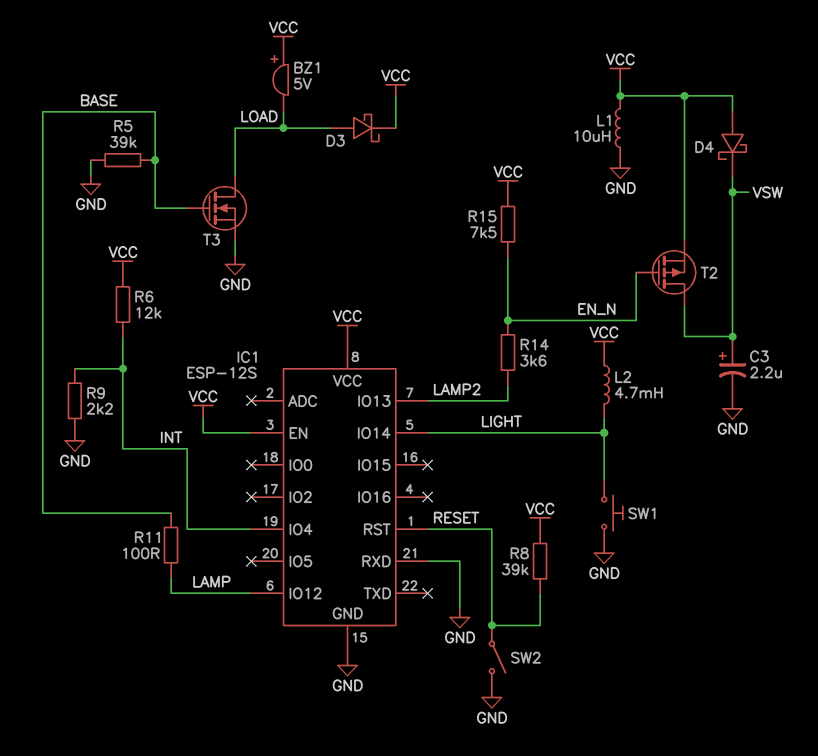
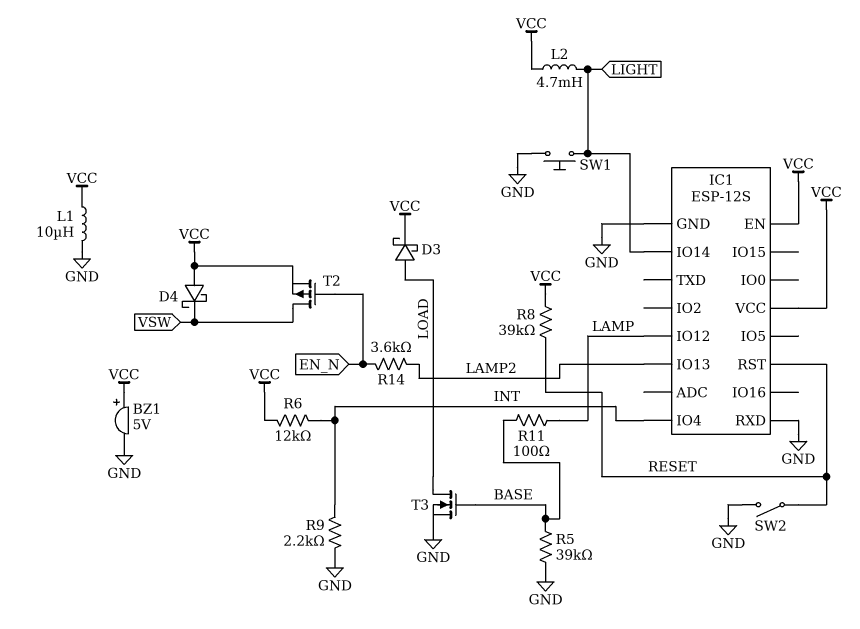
BZ1: buzzer 5V (plus VCC, minus LOAD) -> buzzer 5V (plus VCC, minus GND)
C3: 2.2uF (plus VSW, minus GND) -> none
R15: 7.5k (EN_N, VCC) -> none

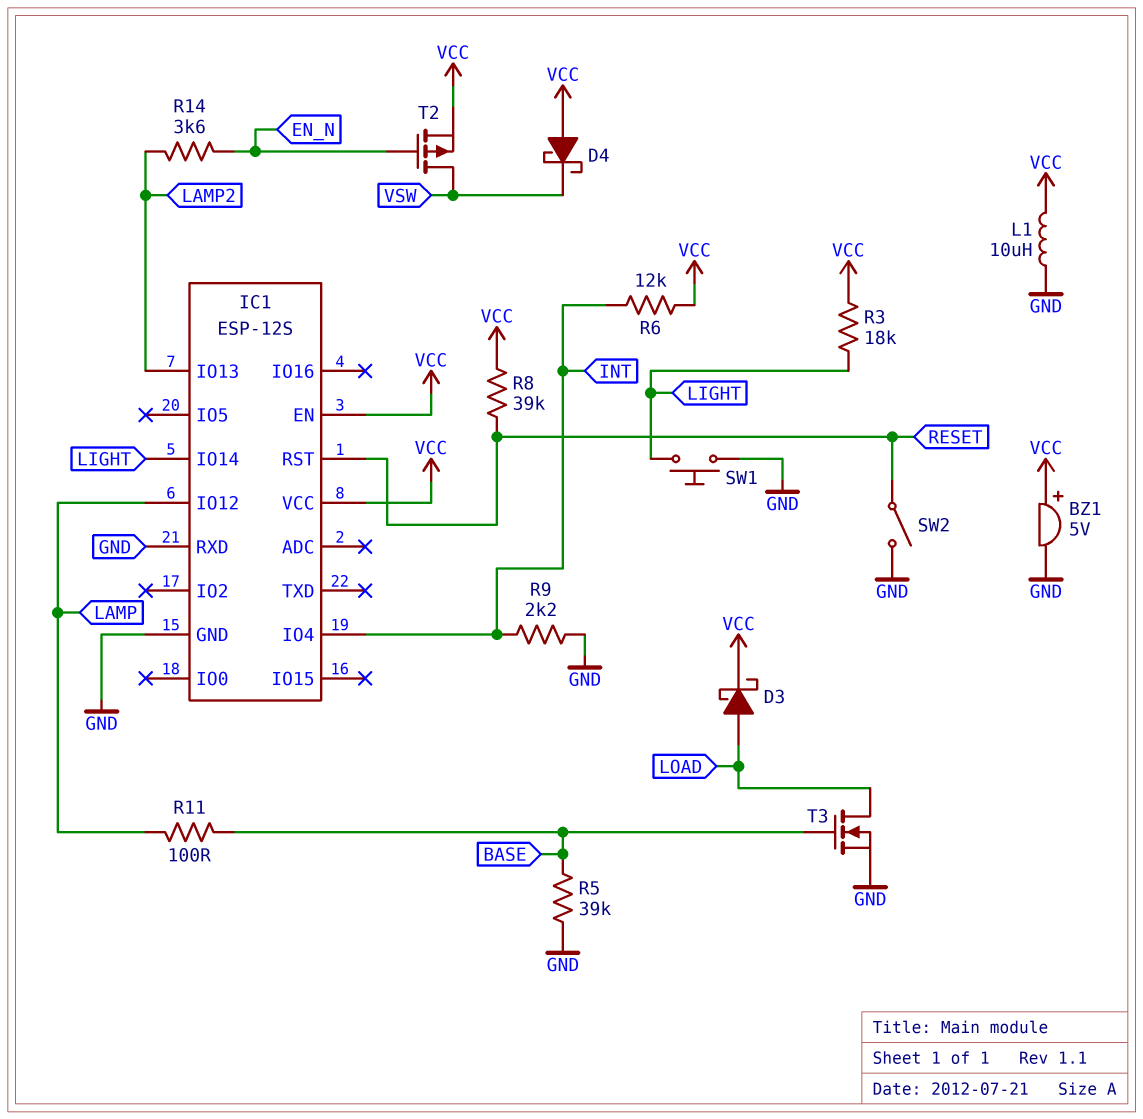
L2: 4.7mH (LIGHT, VCC) -> none
R3: none -> 18k (LIGHT, VCC)

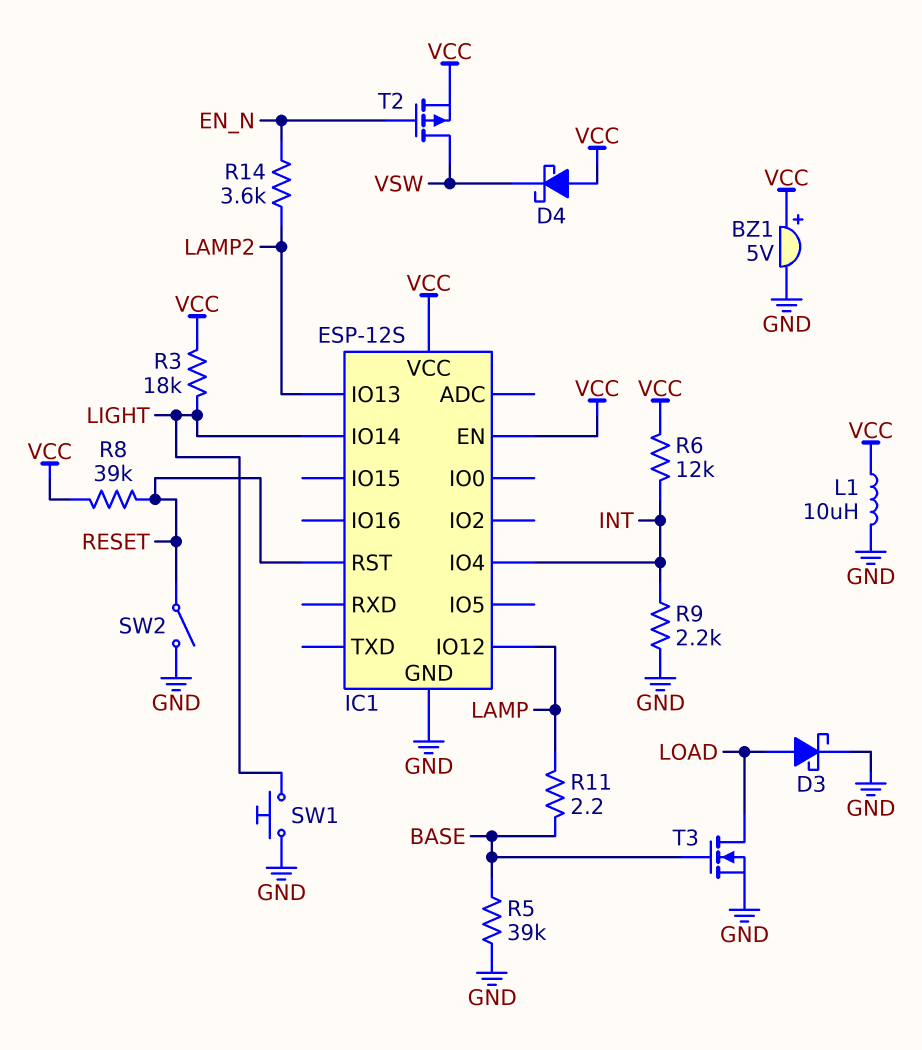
D3: schottky (A LOAD, K VCC) -> schottky (A LOAD, K GND)
IC1 pin RXD: GND -> none
R11: 100 (BASE, LAMP) -> 2.2 (BASE, LAMP)

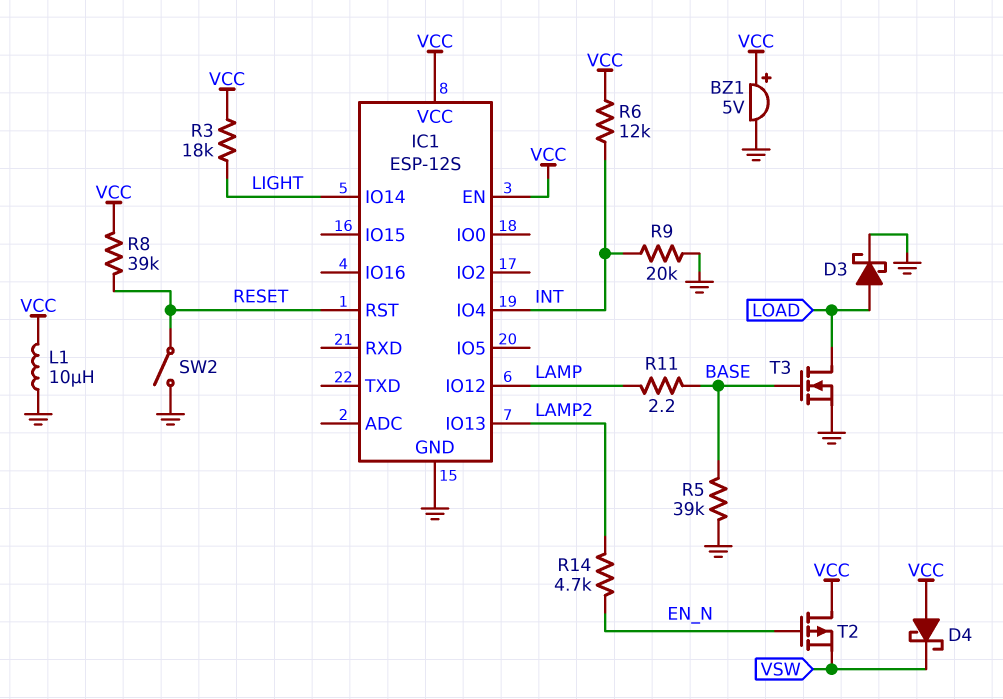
R9: 2.2k (GND, INT) -> 20k (GND, INT)
R14: 3.6k (EN_N, LAMP2) -> 4.7k (EN_N, LAMP2)
SW1: button (GND, LIGHT) -> none
T2: PMOS (G EN_N, D VSW, S VCC) -> PMOS (G EN_N, D VCC, S VSW)

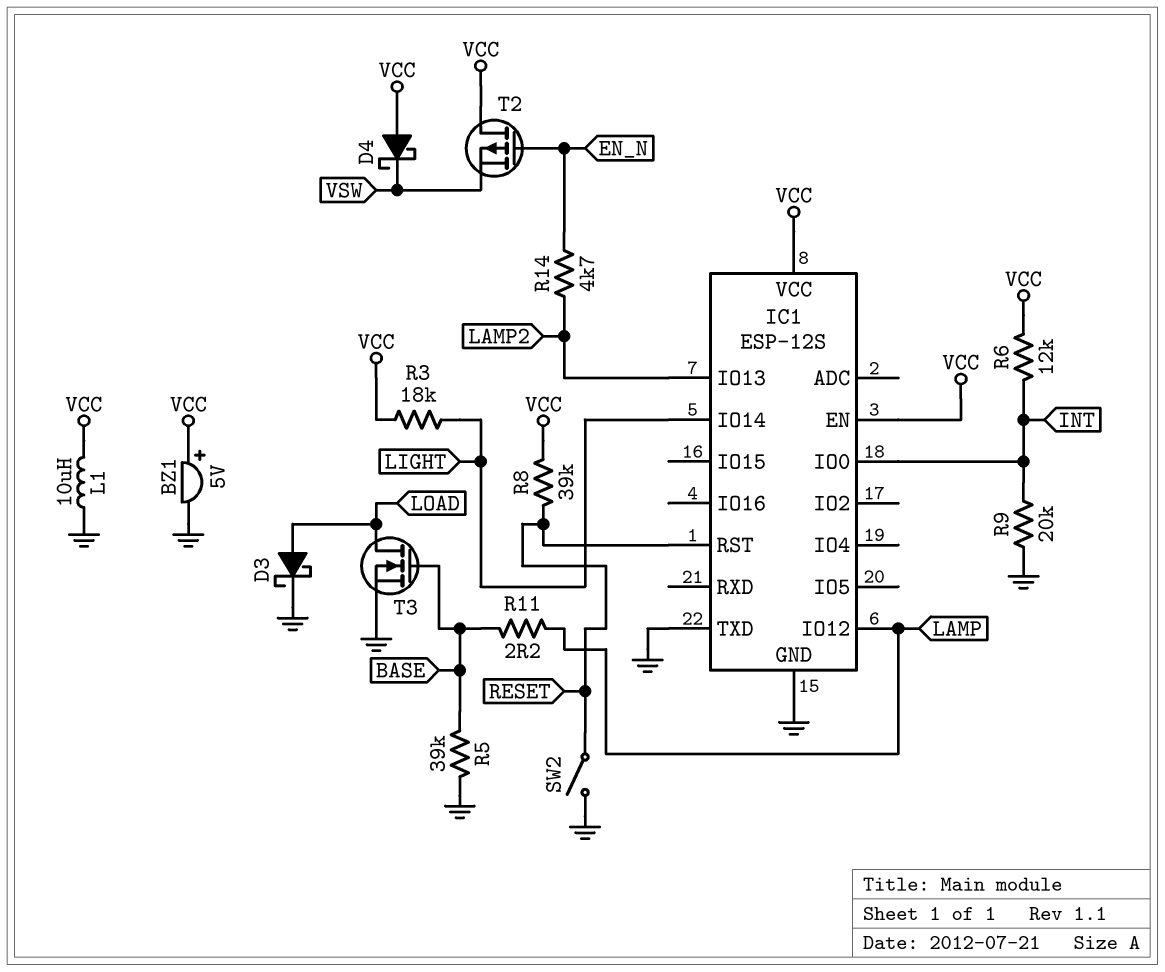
IC1 pin IO0: none -> INT
IC1 pin IO4: INT -> none
IC1 pin TXD: none -> GND

